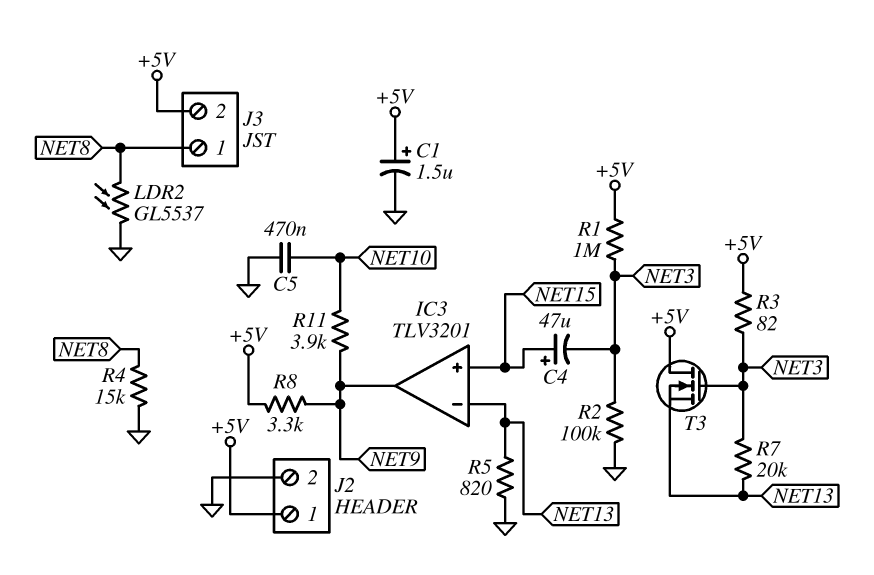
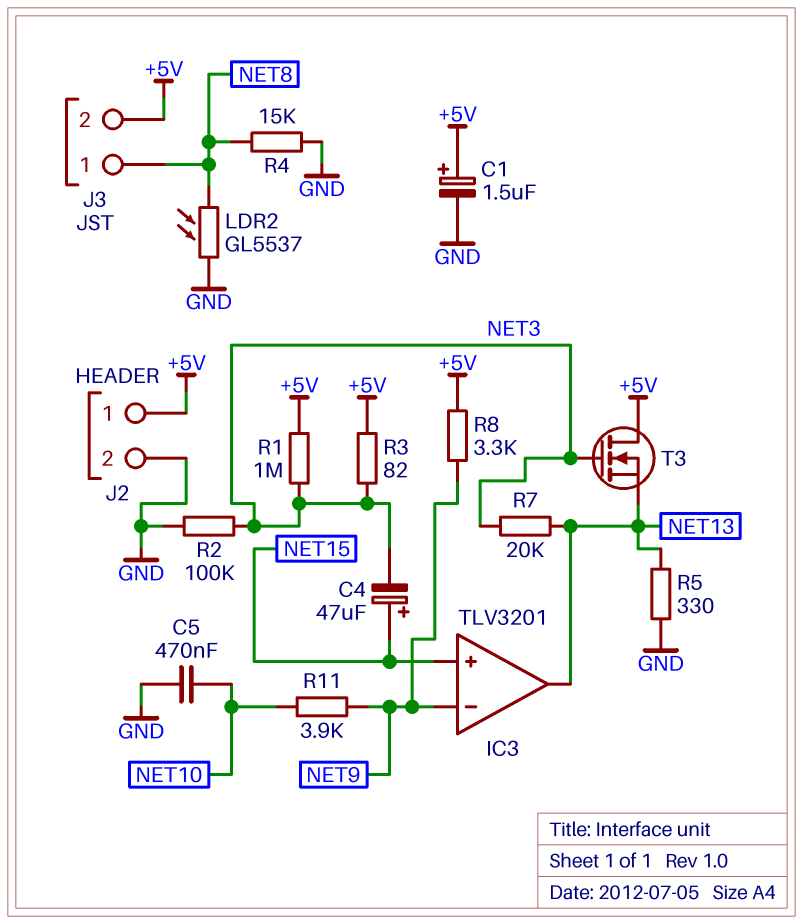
IC3 pin in-: NET13 -> NET9
IC3 pin out: NET9 -> NET13
R5: 820 (GND, NET13) -> 330 (GND, NET13)

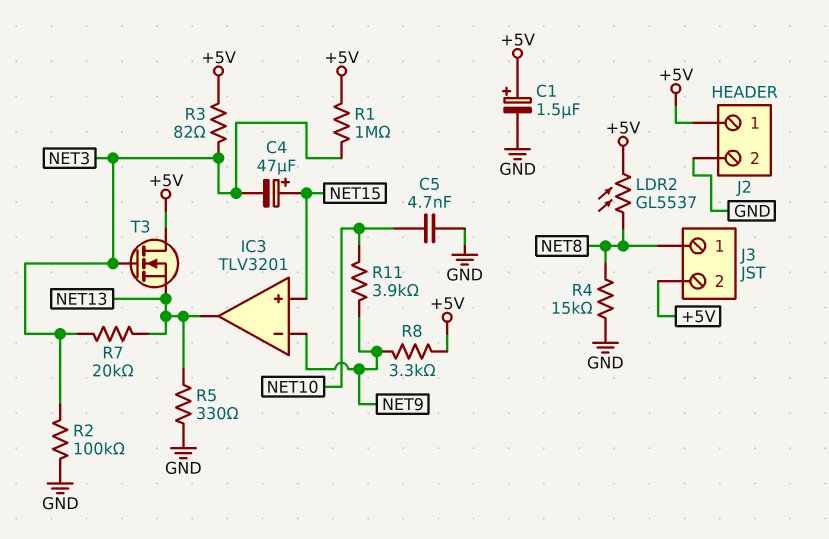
C5: 470nF (GND, NET10) -> 4.7nF (GND, NET10)
LDR2: GL5537 (GND, NET8) -> GL5537 (+5V, NET8)

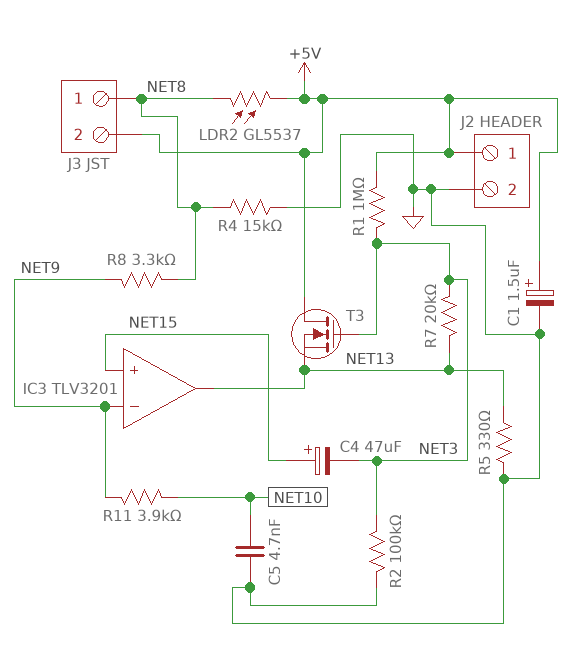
R3: 82 (+5V, NET3) -> none
R8: 3.3k (+5V, NET9) -> 3.3k (NET8, NET9)

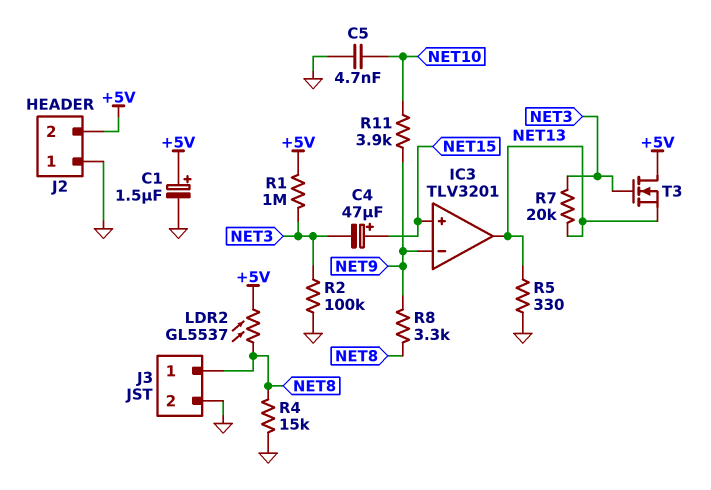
J2 pin 1: +5V -> GND
J2 pin 2: GND -> +5V
J3 pin 2: +5V -> GND

